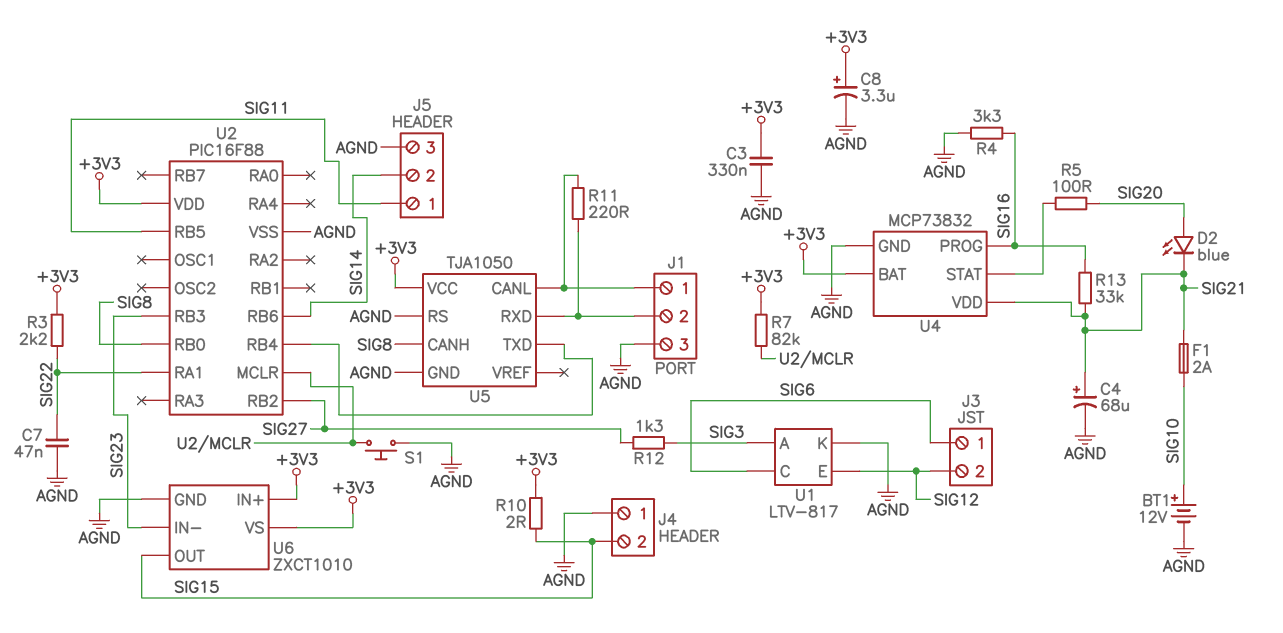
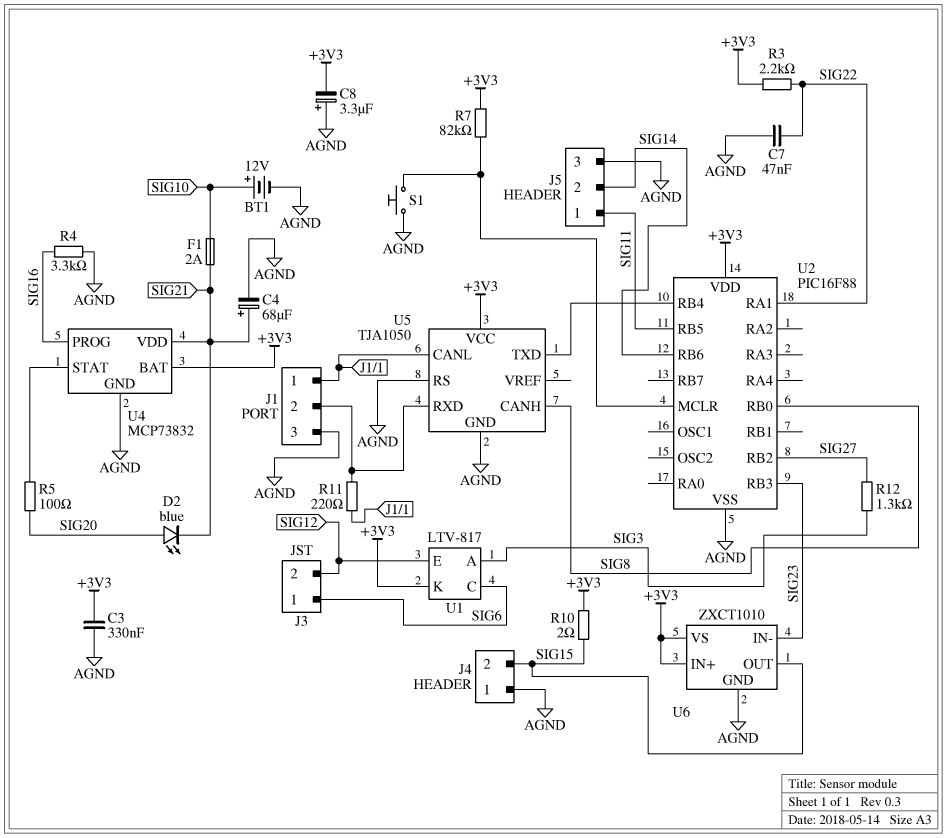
C8: 3.3uF (plus +3V3, minus AGND) -> 3.3uF (plus AGND, minus +3V3)
R13: 33k (SIG16, SIG21) -> none
U1 pin K: AGND -> +3V3

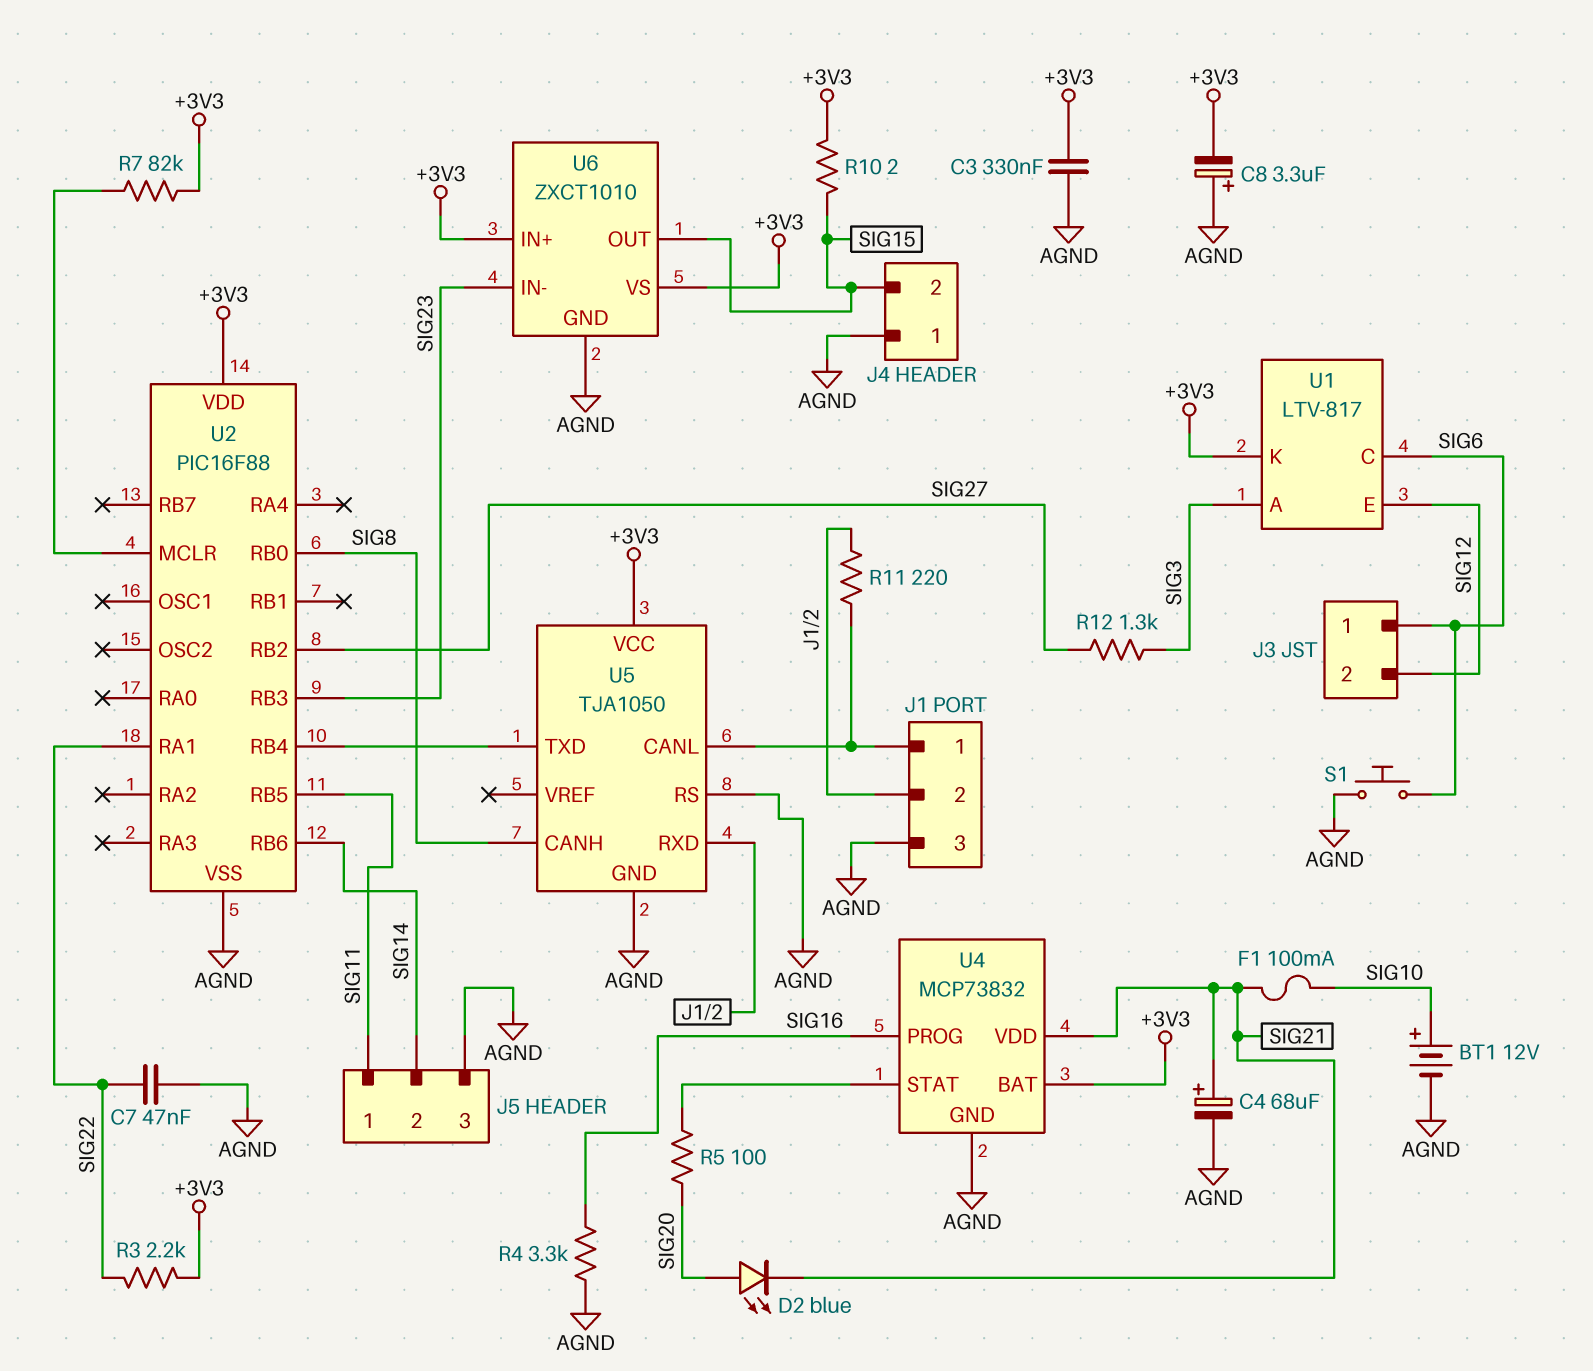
F1: 2A (SIG10, SIG21) -> 100mA (SIG10, SIG21)
S1: button (AGND, U2/MCLR) -> button (AGND, SIG6)

